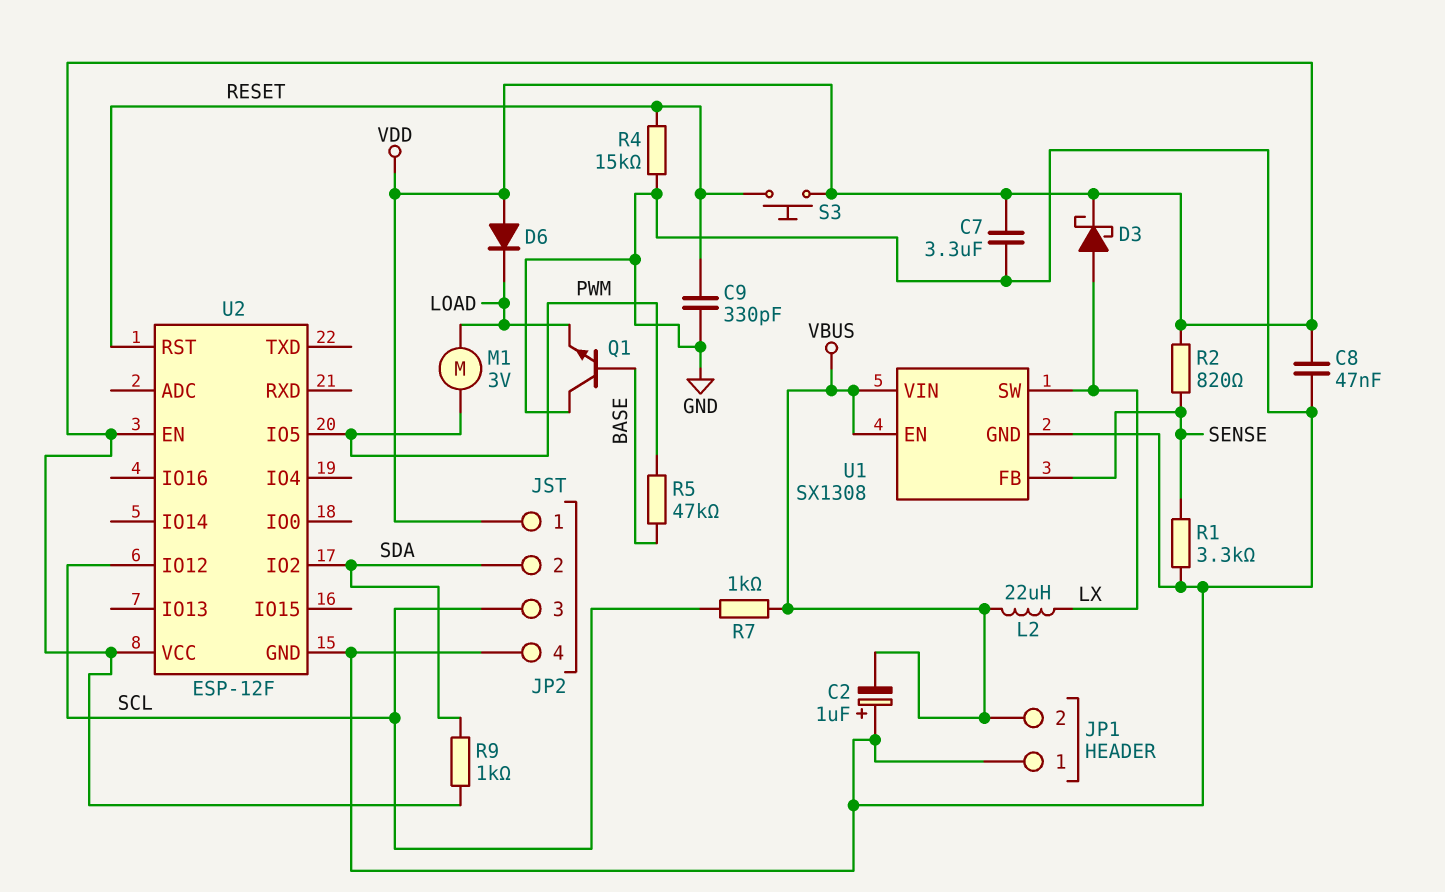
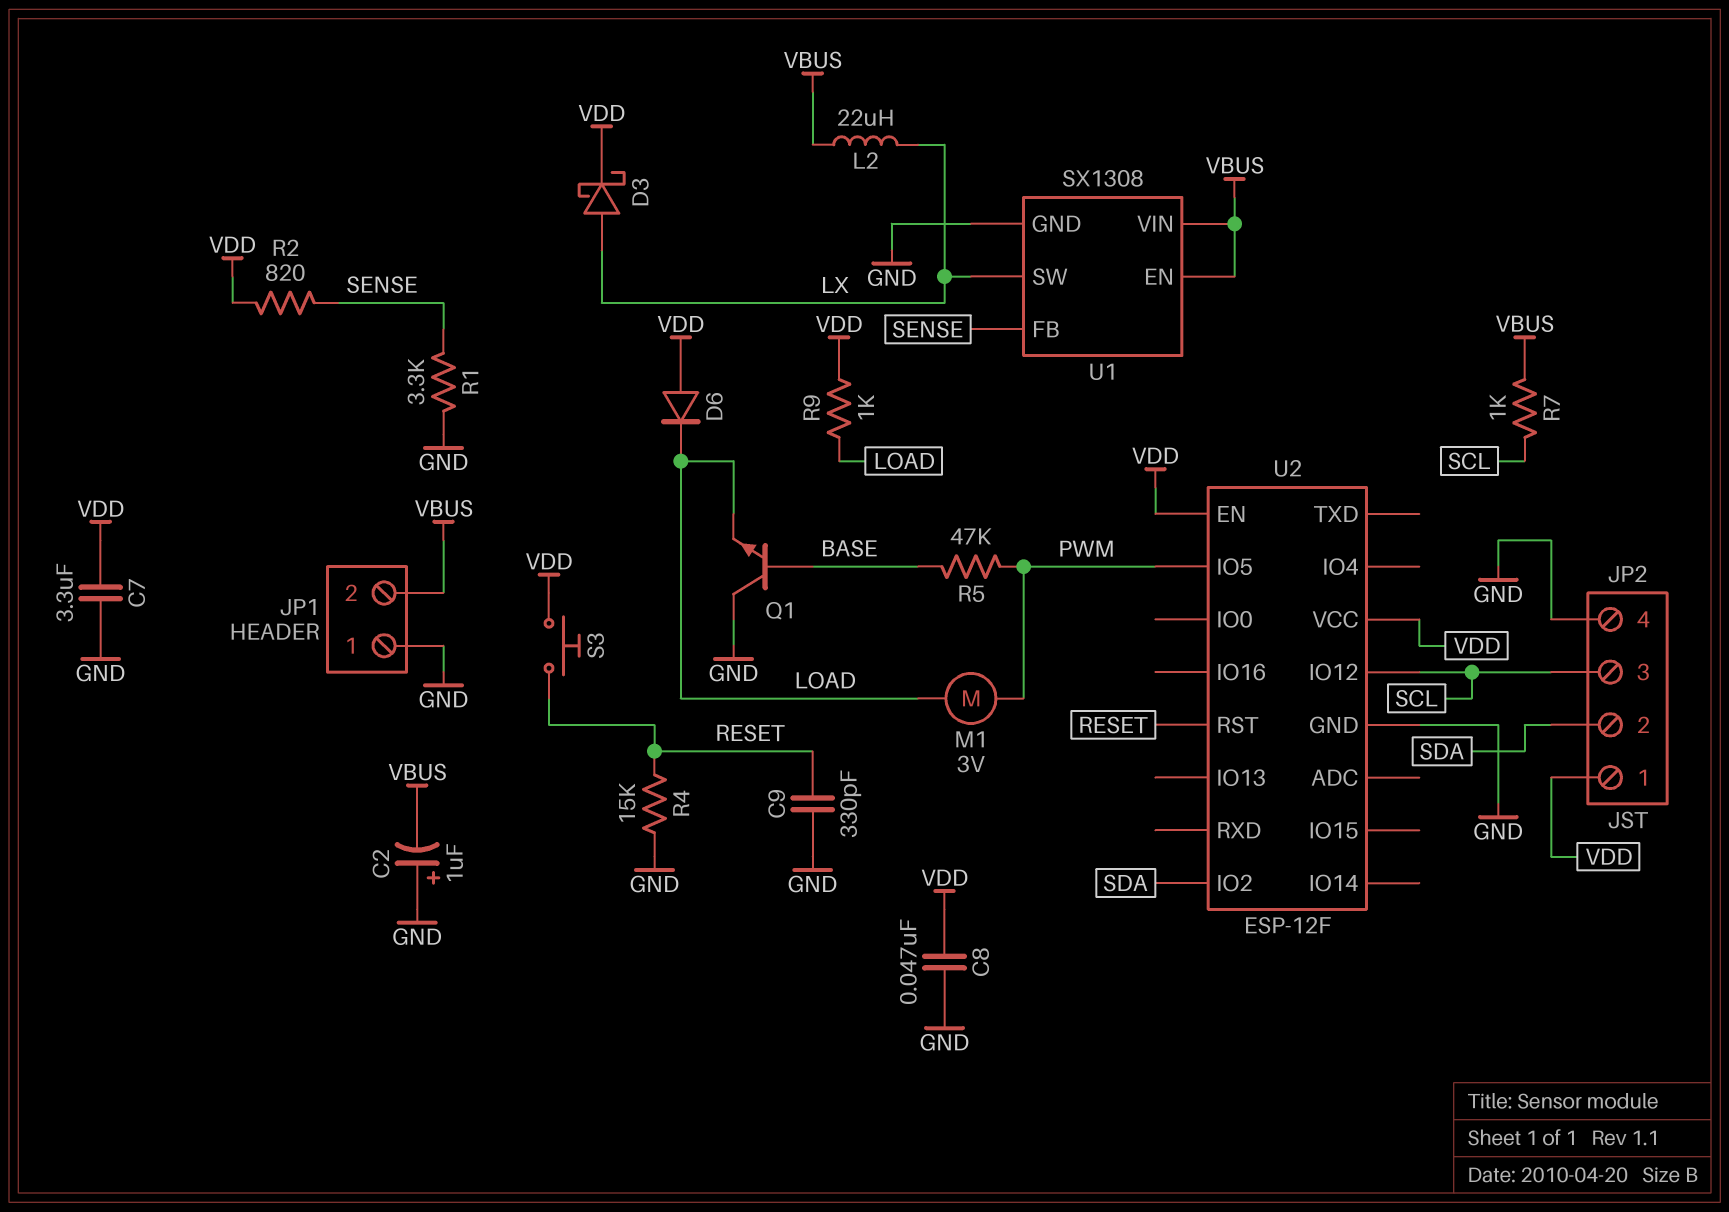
R9: 1k (SDA, VDD) -> 1k (LOAD, VDD)

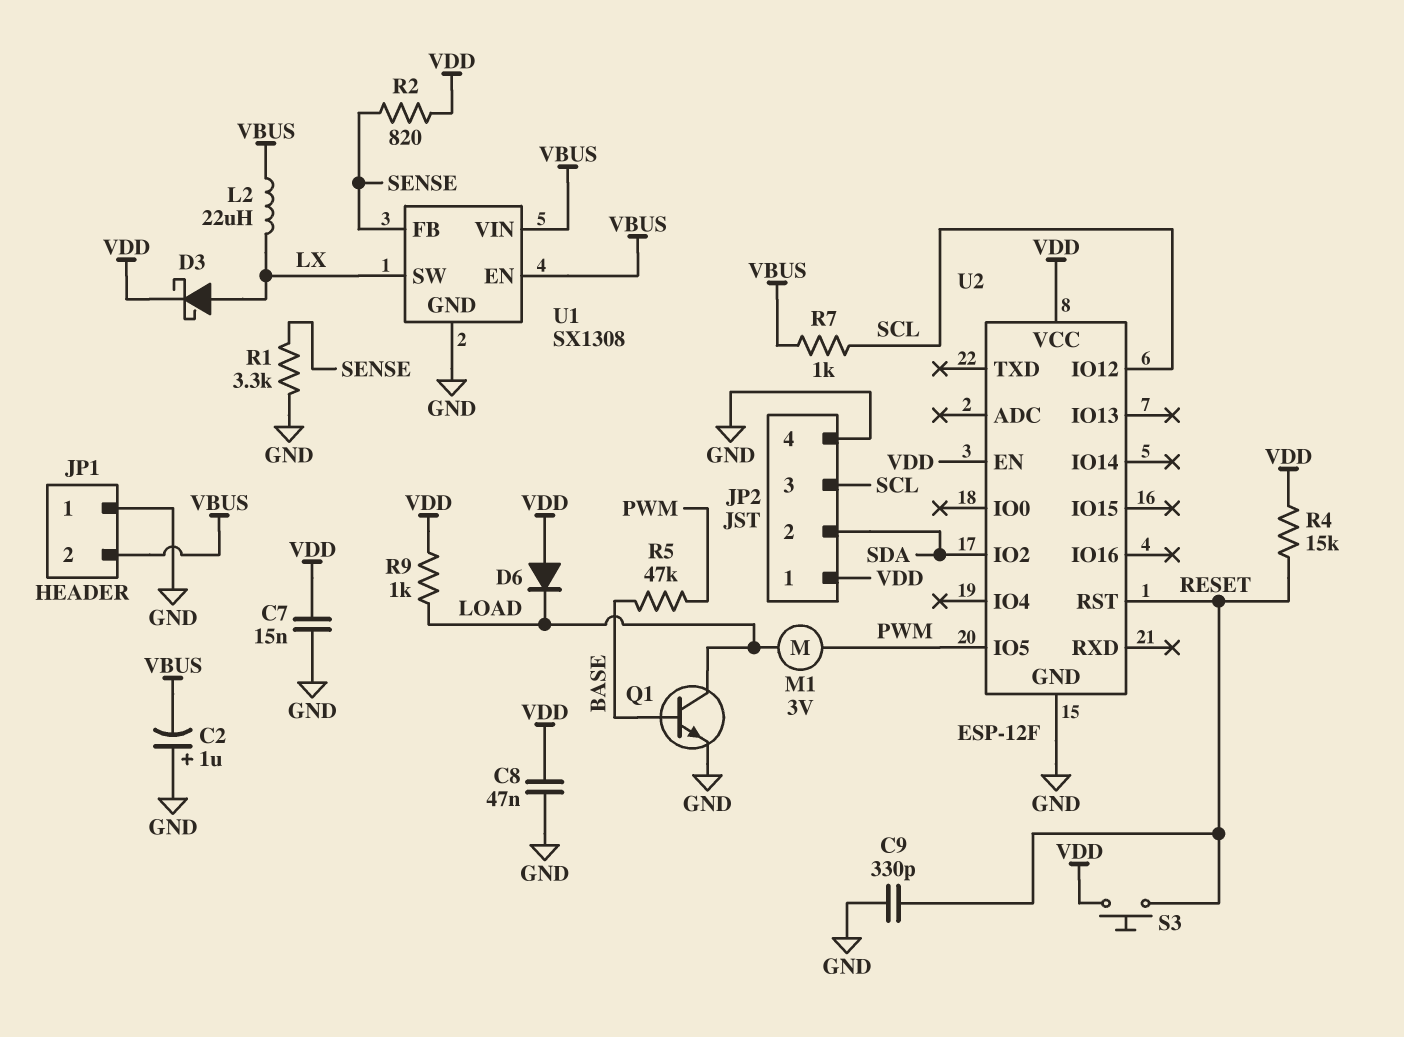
C7: 3.3uF (GND, VDD) -> 15nF (GND, VDD)
Q1: NPN (B BASE, C GND, E LOAD) -> NPN (B BASE, C LOAD, E GND)
R4: 15k (GND, RESET) -> 15k (RESET, VDD)

